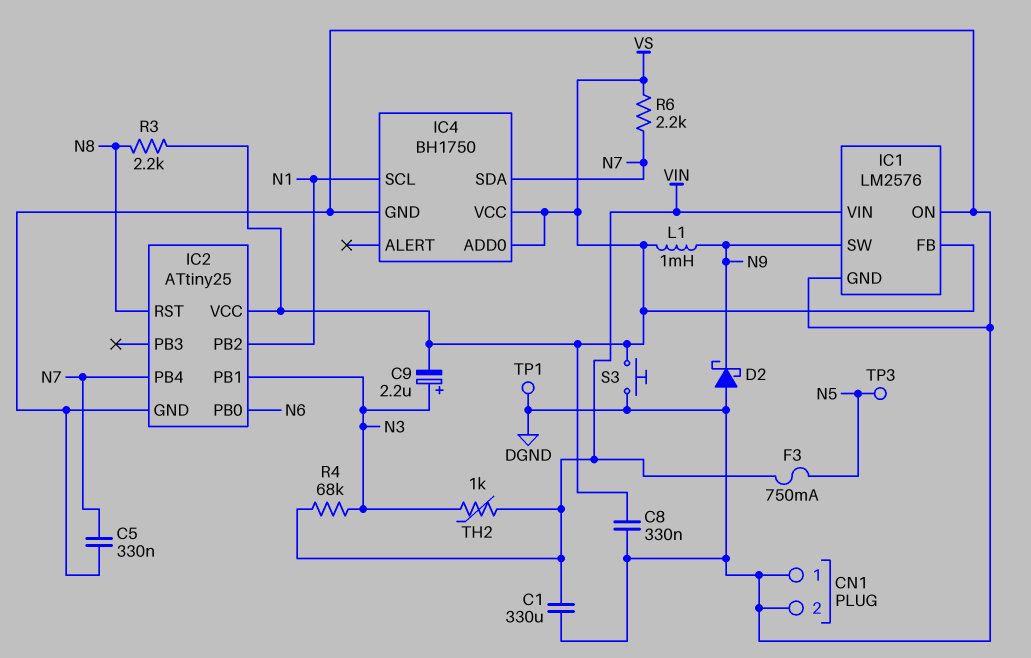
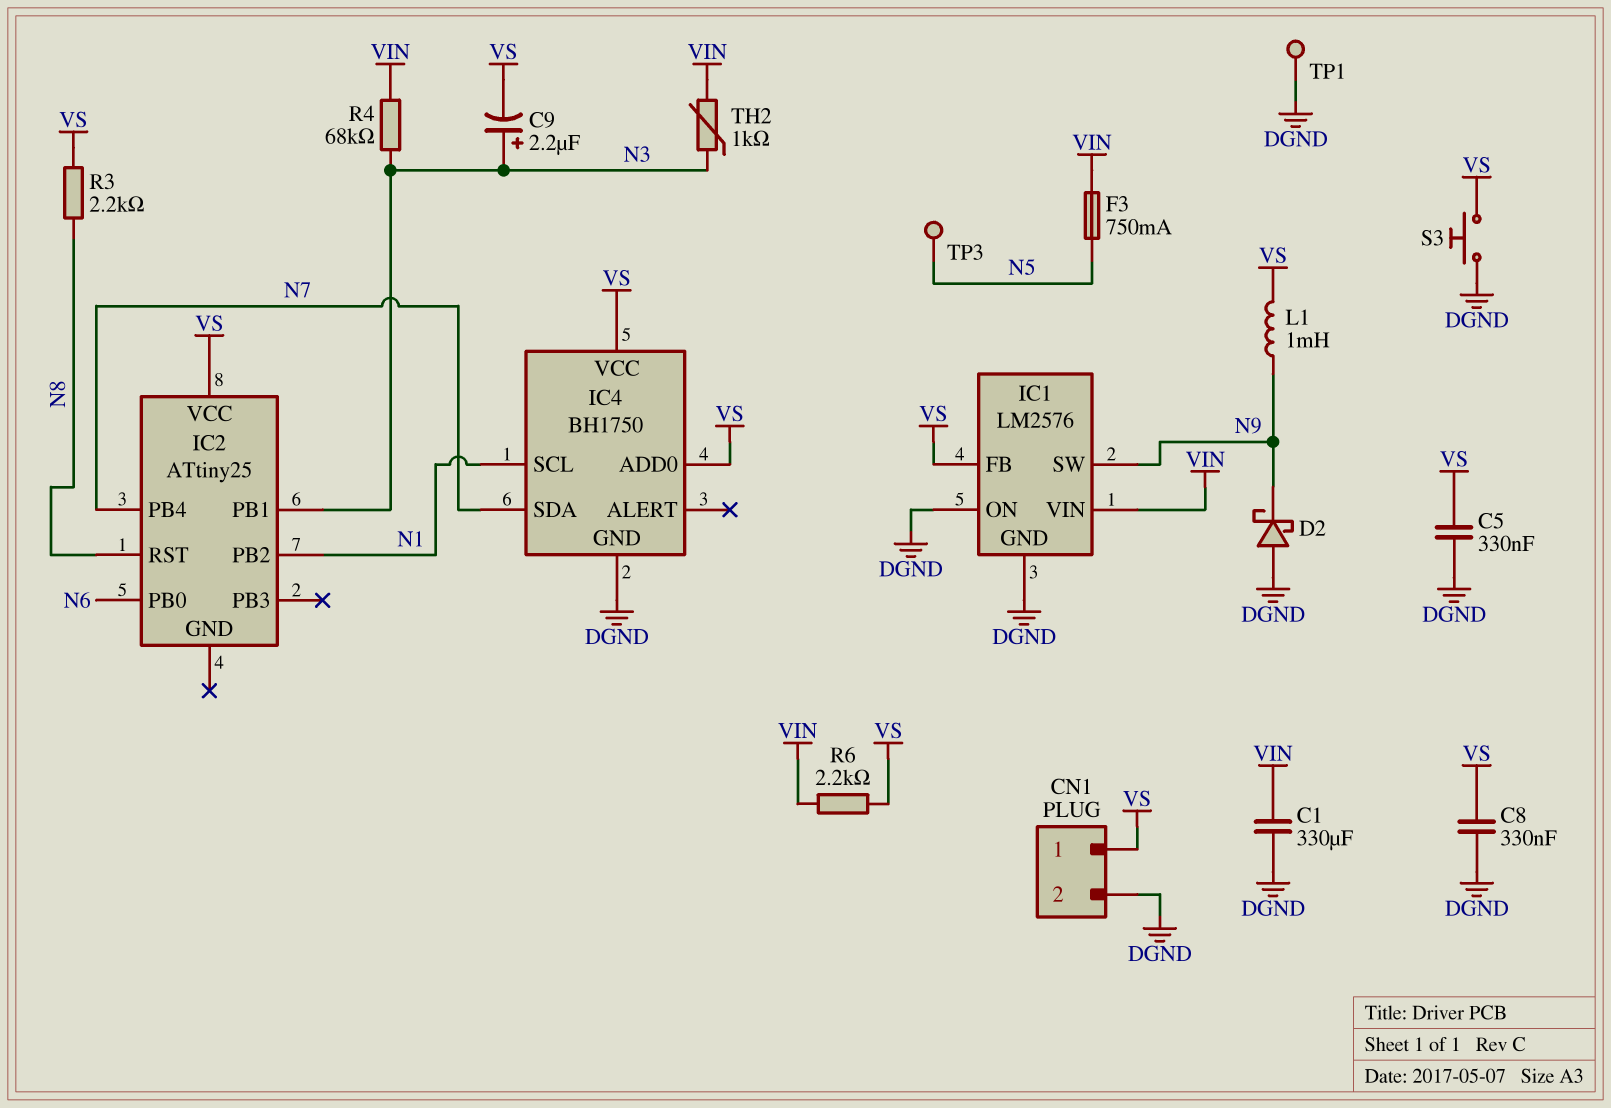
C5: 330nF (DGND, N7) -> 330nF (DGND, VS)
CN1 pin 1: DGND -> VS
IC2 pin GND: DGND -> none
R6: 2.2k (N7, VS) -> 2.2k (VIN, VS)

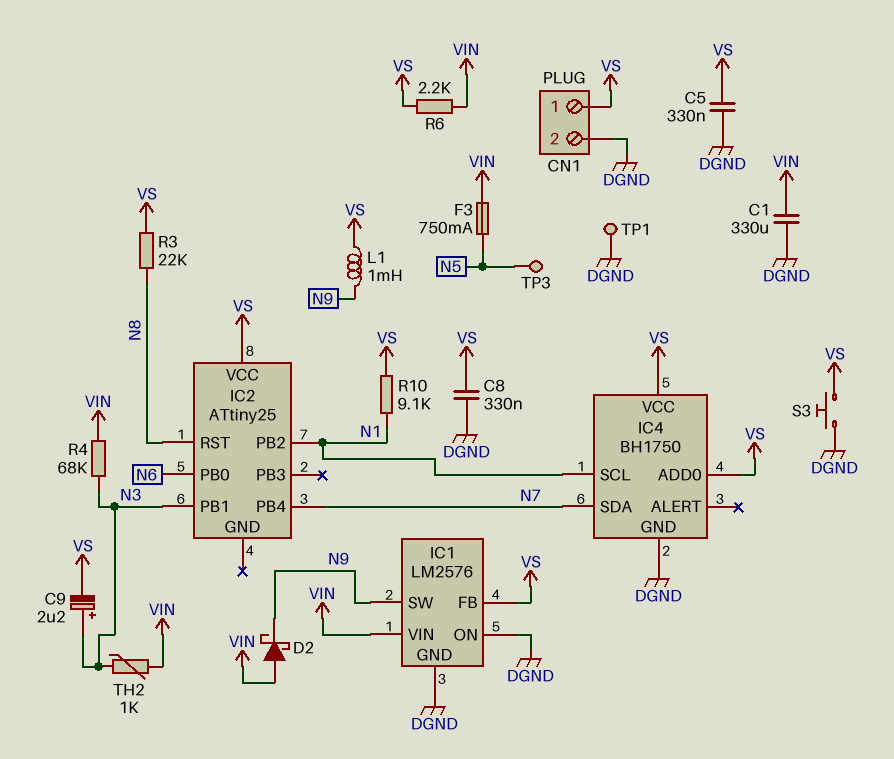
D2: schottky (A DGND, K N9) -> schottky (A VIN, K N9)
R3: 2.2k (N8, VS) -> 22k (N8, VS)
R10: none -> 9.1k (N1, VS)

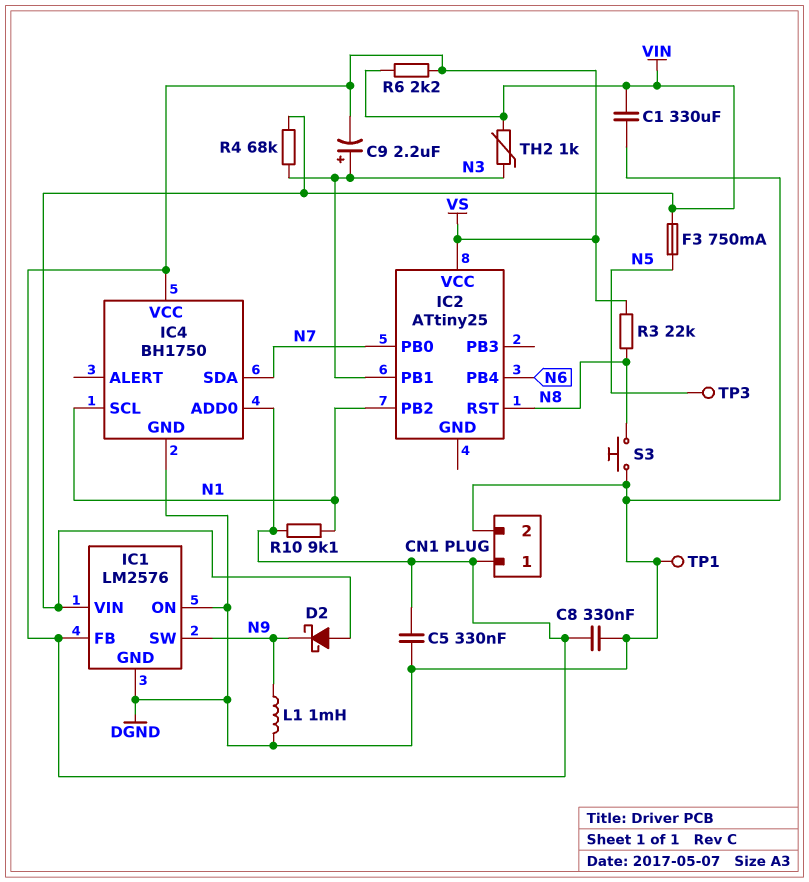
IC2 pin PB0: N6 -> N7
IC2 pin PB4: N7 -> N6
L1: 1mH (N9, VS) -> 1mH (DGND, N9)
S3: button (DGND, VS) -> button (DGND, N8)

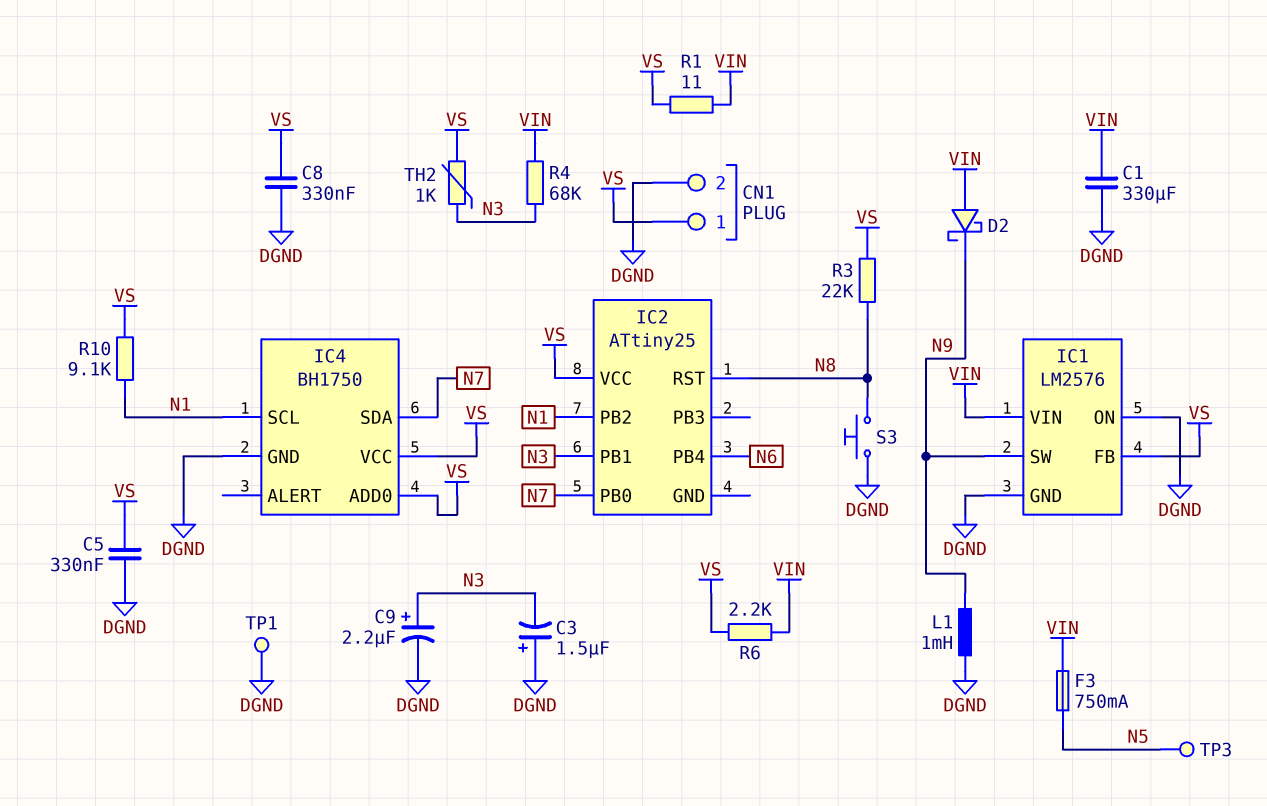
C3: none -> 1.5uF (plus DGND, minus N3)
C9: 2.2uF (plus N3, minus VS) -> 2.2uF (plus N3, minus DGND)
R1: none -> 11 (VIN, VS)
TH2: 1k (N3, VIN) -> 1k (N3, VS)

